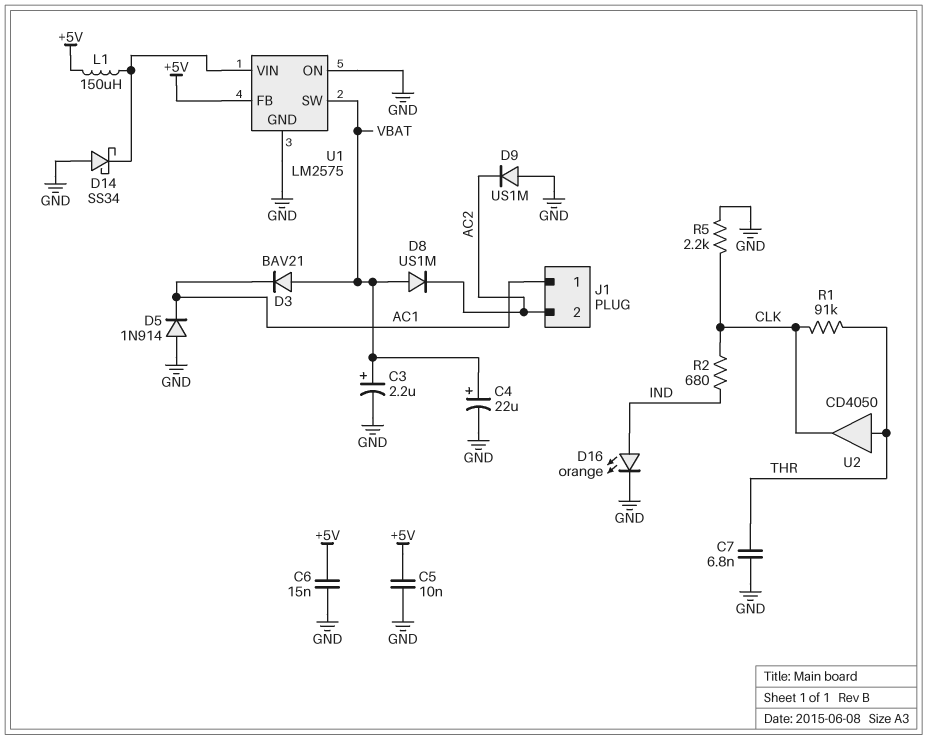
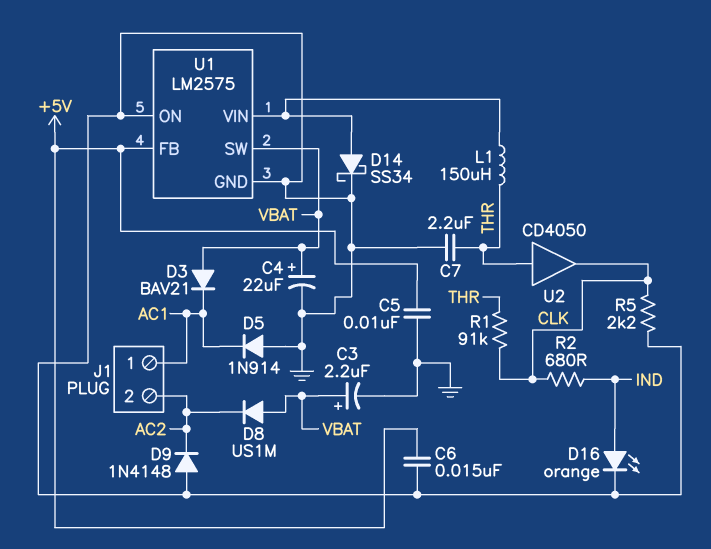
C7: 6.8nF (GND, THR) -> 2.2uF (GND, THR)
D9: diode US1M (A GND, K AC2) -> diode 1N4148 (A GND, K AC2)
D14: schottky SS34 (A GND, K U1/VIN) -> schottky SS34 (A U1/VIN, K GND)
L1: 150uH (+5V, U1/VIN) -> 150uH (THR, U1/VIN)

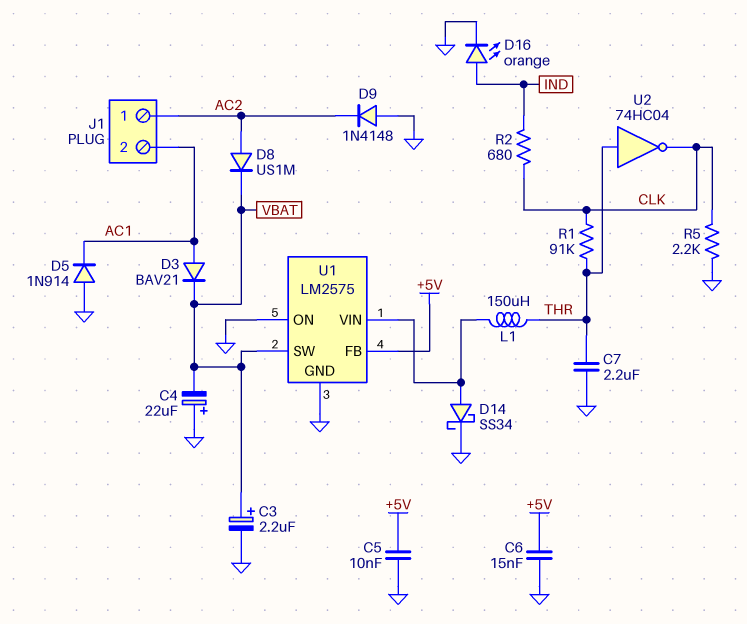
C4: 22uF (plus VBAT, minus GND) -> 22uF (plus GND, minus VBAT)
D3: diode BAV21 (A VBAT, K AC1) -> diode BAV21 (A AC1, K VBAT)
D8: diode US1M (A VBAT, K AC2) -> diode US1M (A AC2, K VBAT)
J1 pin 1: AC1 -> AC2
J1 pin 2: AC2 -> AC1
U2: buffer CD4050 (in THR, out CLK) -> NOT 74HC04 (in THR, out CLK)

